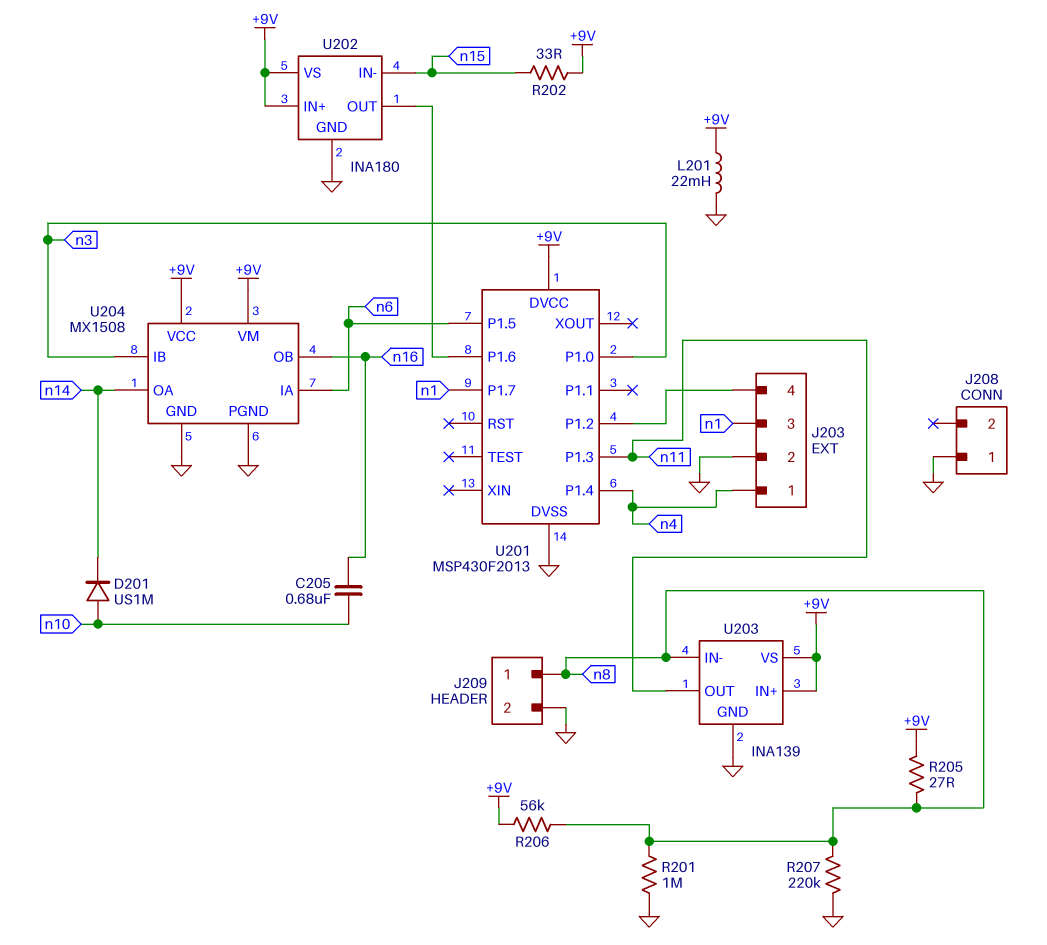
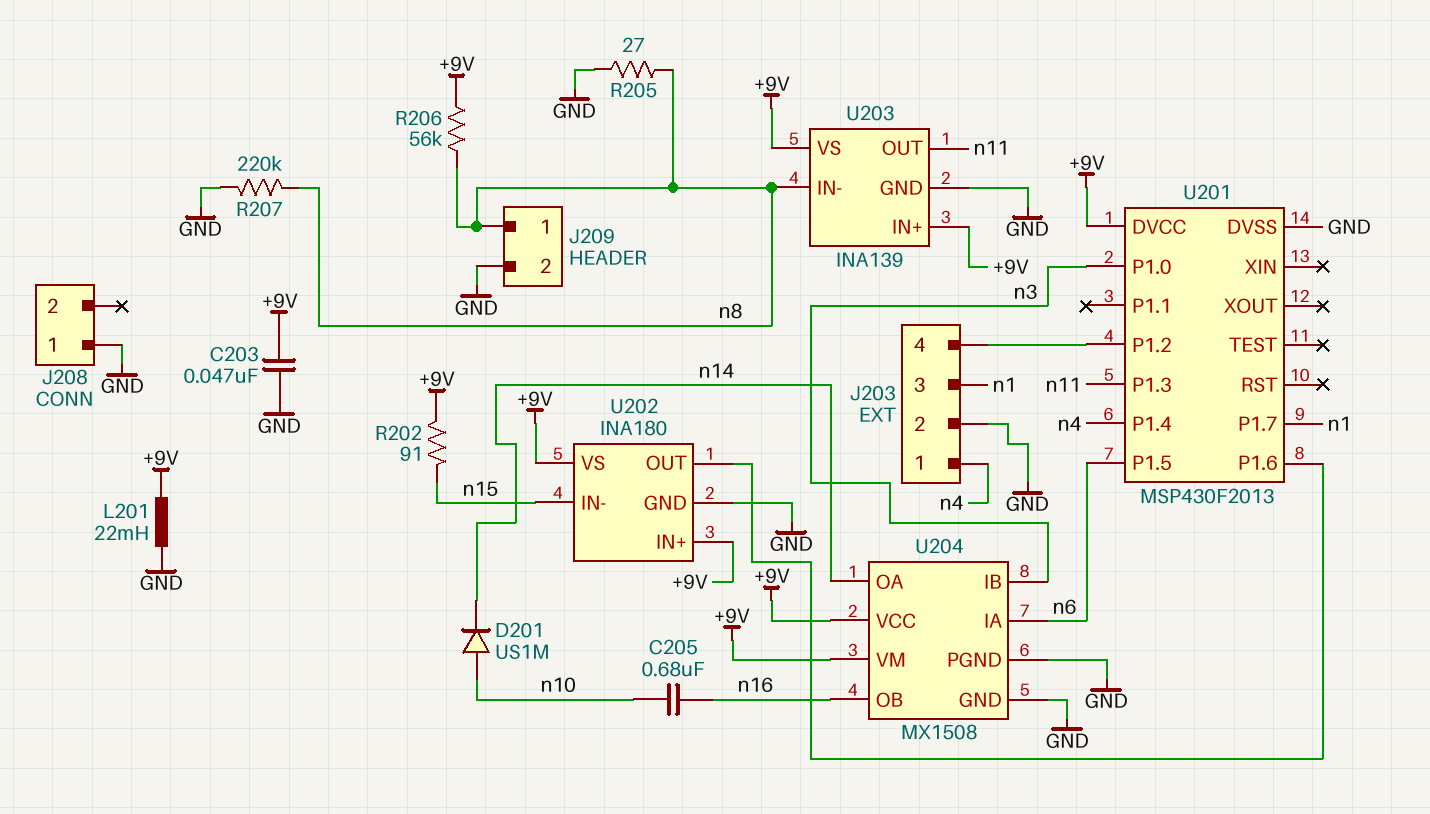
C203: none -> 47nF (+9V, GND)
R201: 1M (GND, n8) -> none
R202: 33 (+9V, n15) -> 91 (+9V, n15)
R205: 27 (+9V, n8) -> 27 (GND, n8)

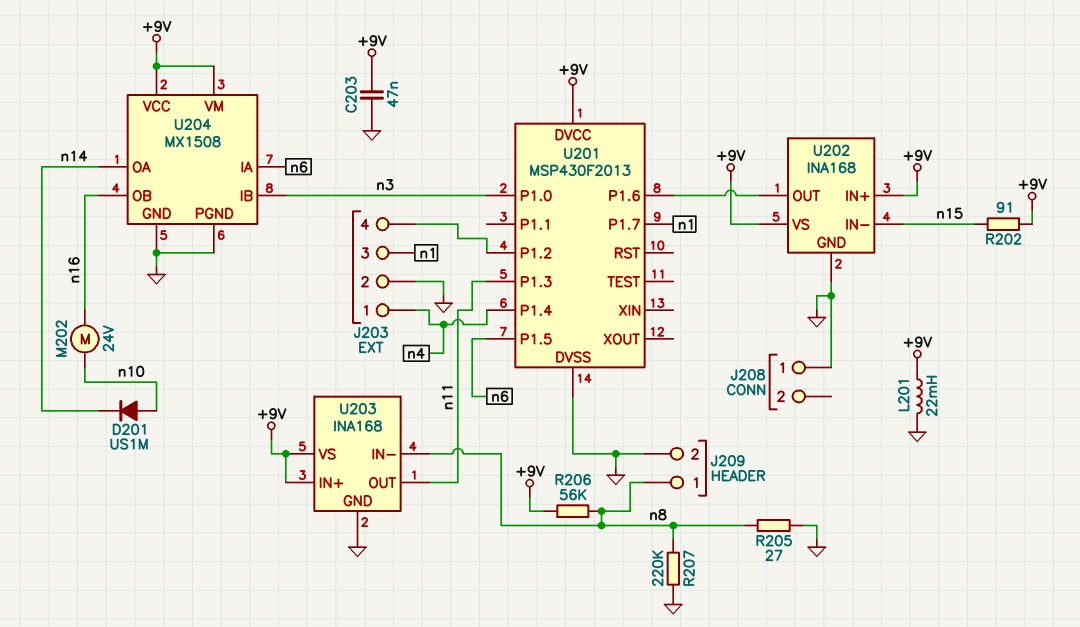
C205: 680nF (n10, n16) -> none
M202: none -> motor 24V (n10, n16)
U202: INA180 -> INA168
U203: INA139 -> INA168

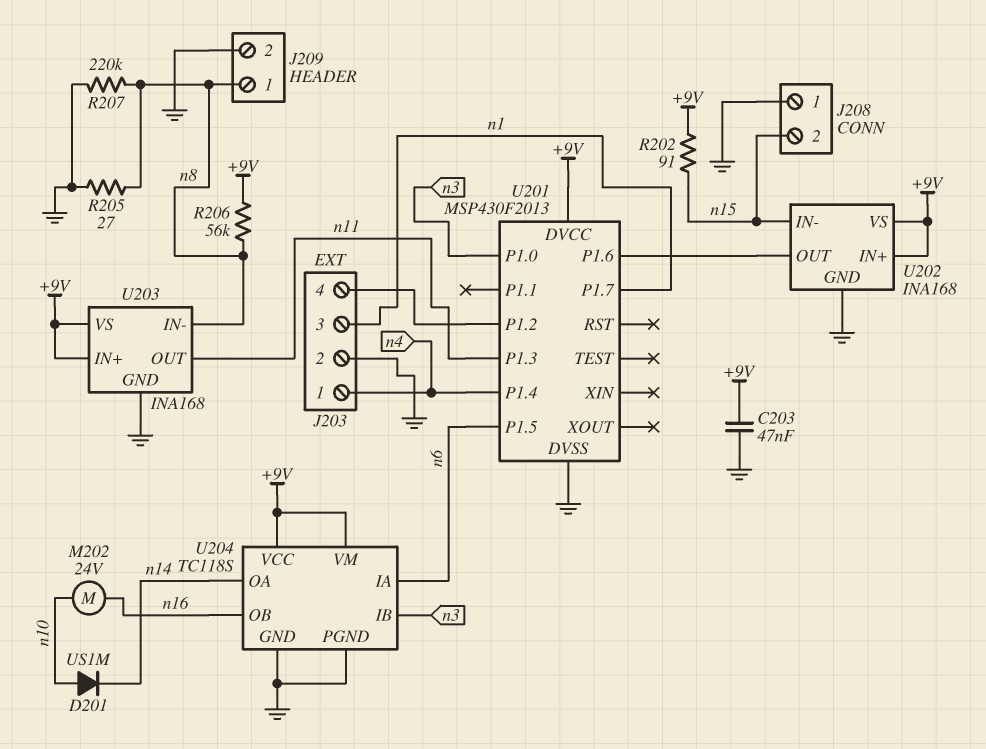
J208 pin 2: none -> n15
L201: 22mH (+9V, GND) -> none
U204: MX1508 -> TC118S

